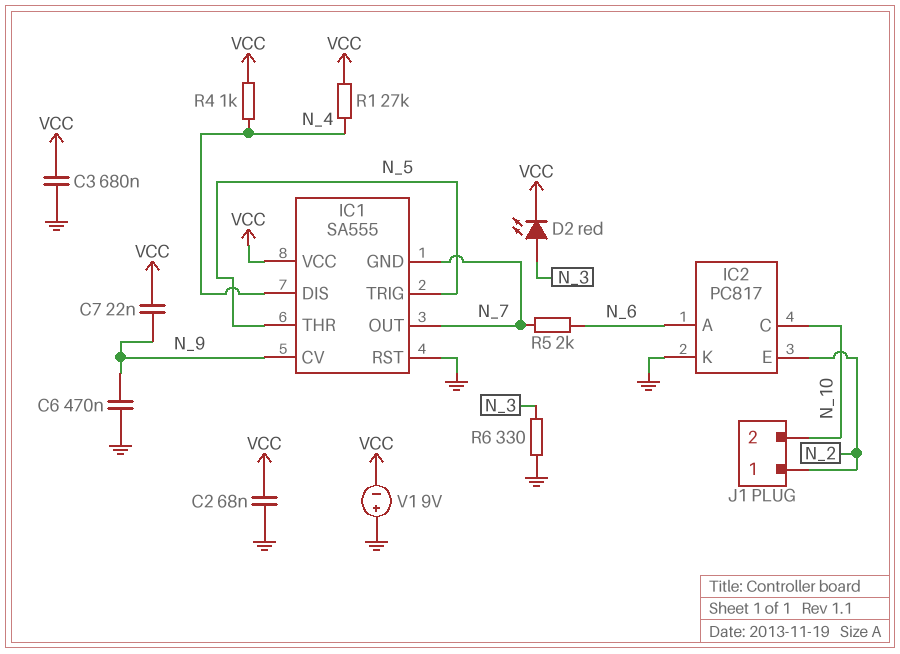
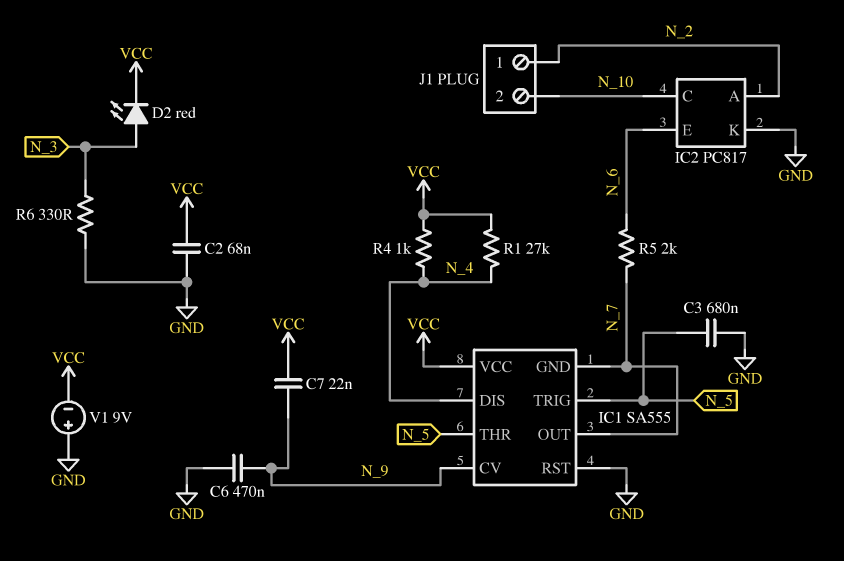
C3: 680nF (GND, VCC) -> 680nF (GND, N_5)
IC2 pin A: N_6 -> N_2
IC2 pin E: N_2 -> N_6

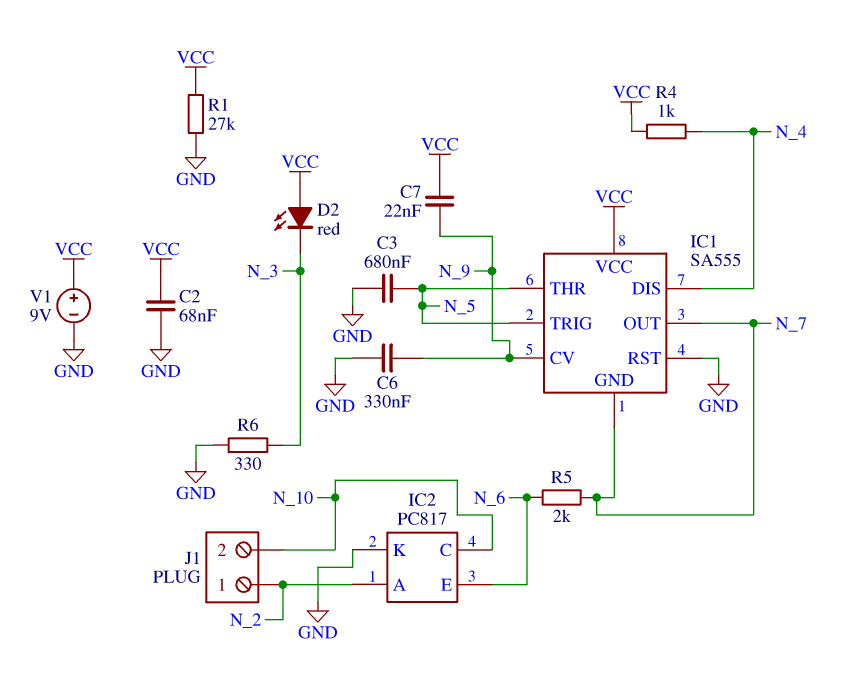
C6: 470nF (GND, N_9) -> 330nF (GND, N_9)
D2: LED red (A N_3, K VCC) -> LED red (A VCC, K N_3)
R1: 27k (N_4, VCC) -> 27k (GND, VCC)
V1: 9V (plus GND, minus VCC) -> 9V (plus VCC, minus GND)

